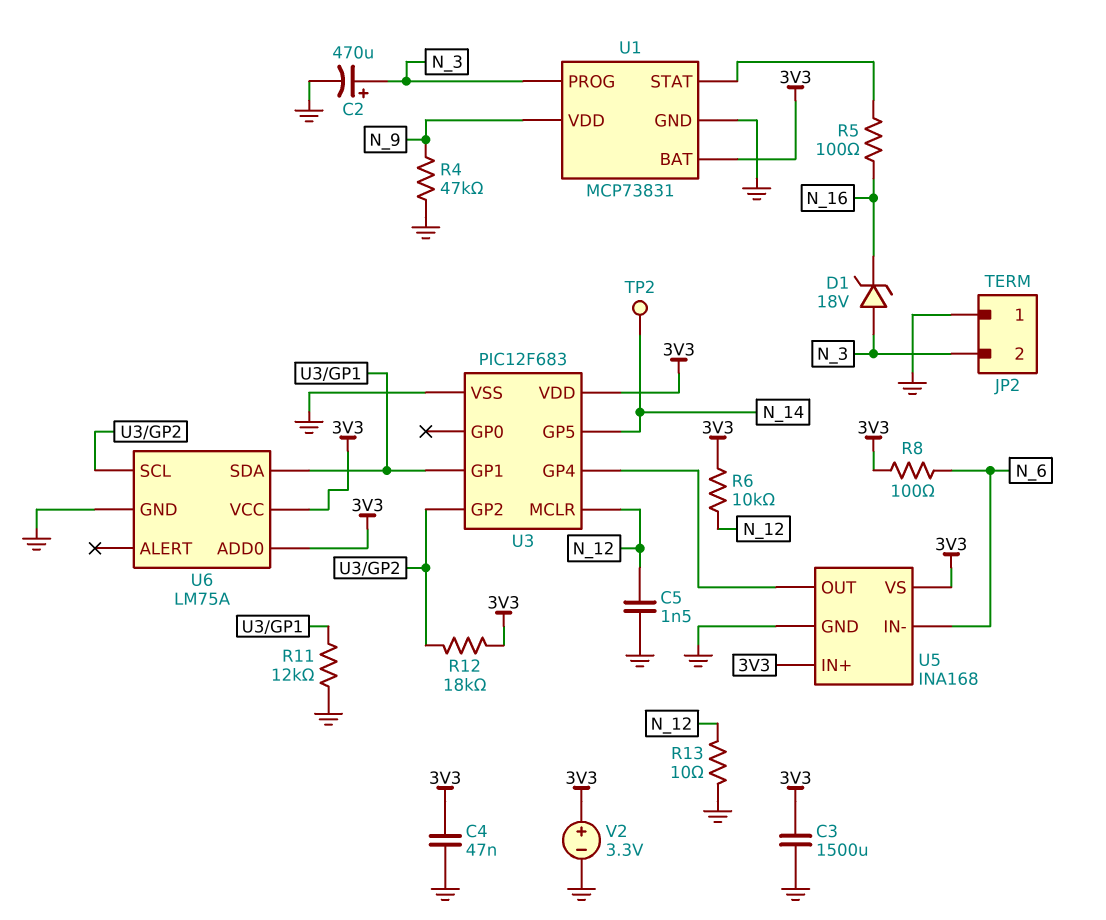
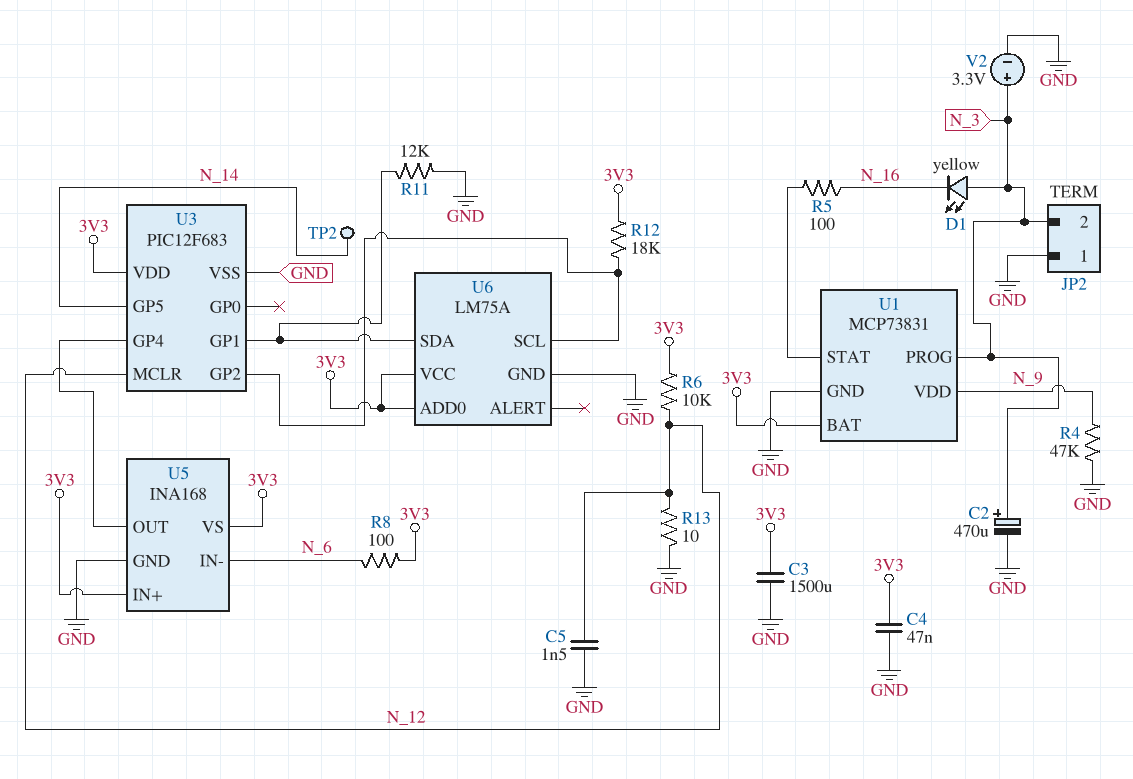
D1: zener 18V (A N_3, K N_16) -> LED yellow (A N_3, K N_16)
V2: 3.3V (plus 3V3, minus GND) -> 3.3V (plus N_3, minus GND)

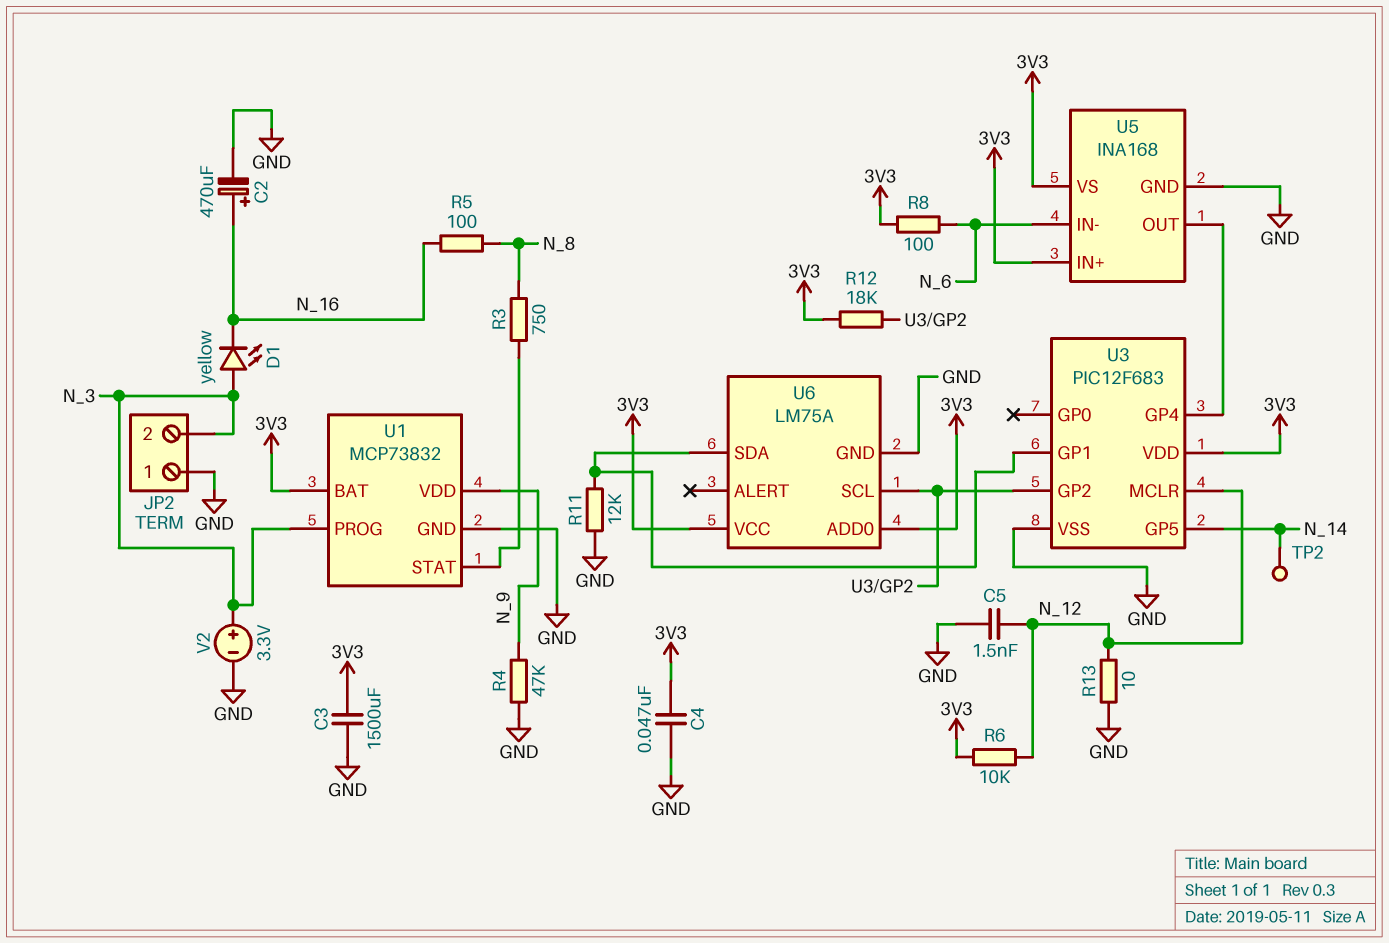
C2: 470uF (plus N_3, minus GND) -> 470uF (plus N_16, minus GND)
R3: none -> 750 (N_8, U1/STAT)
R5: 100 (N_16, U1/STAT) -> 100 (N_8, N_16)
U1: MCP73831 -> MCP73832

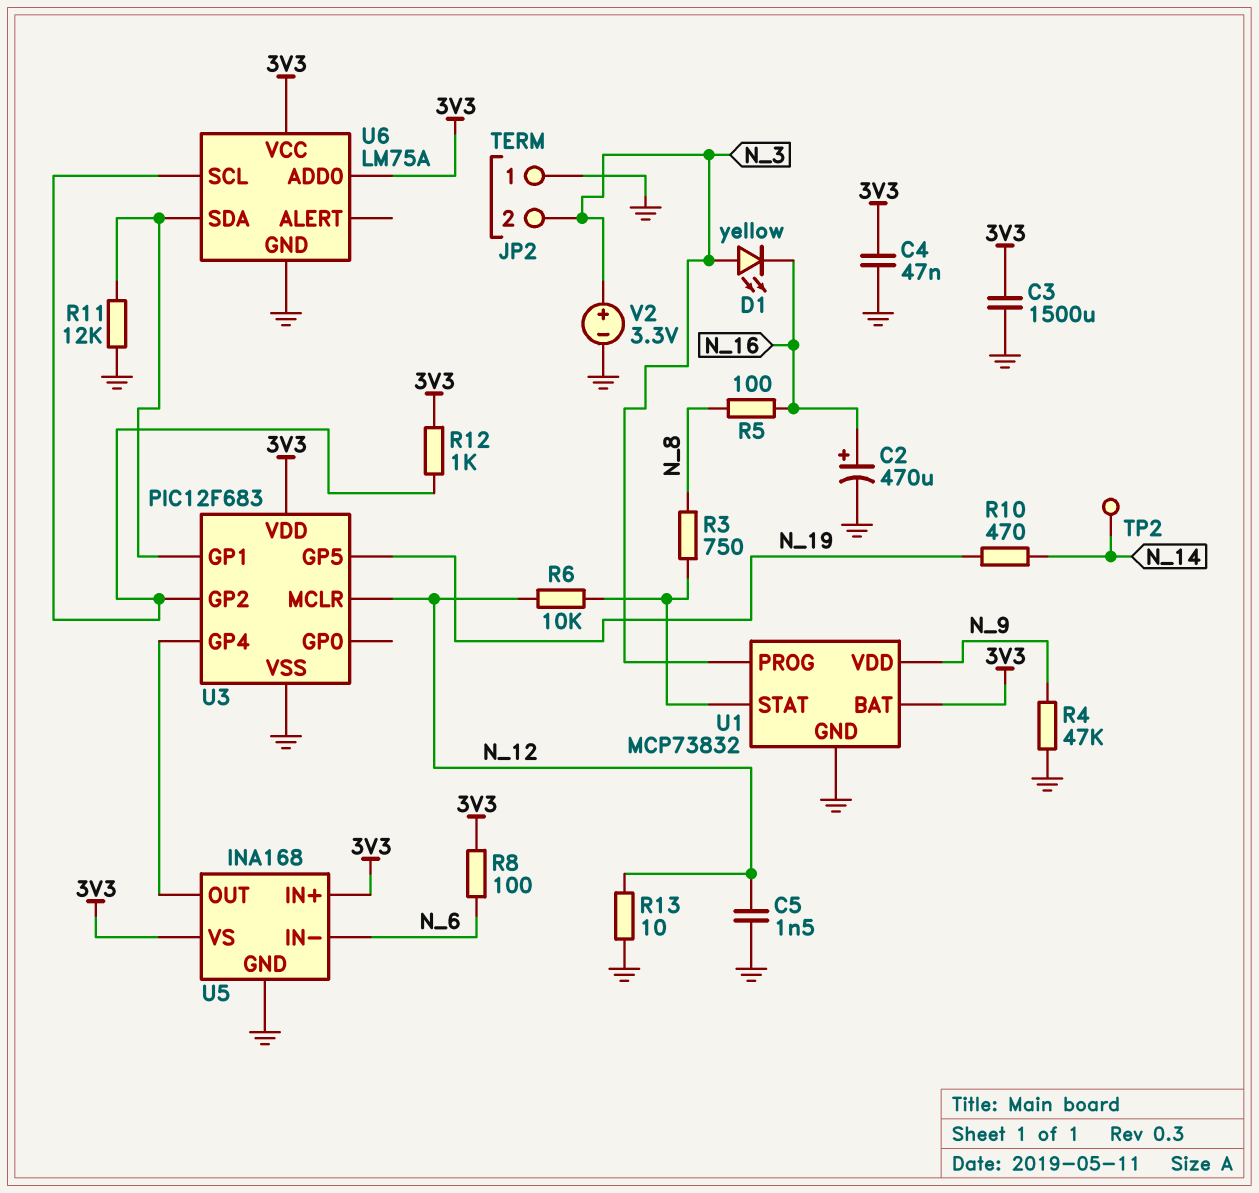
R6: 10k (3V3, N_12) -> 10k (N_12, U1/STAT)
R10: none -> 470 (N_14, N_19)
R12: 18k (3V3, U3/GP2) -> 1k (3V3, U3/GP2)
U3 pin GP5: N_14 -> N_19

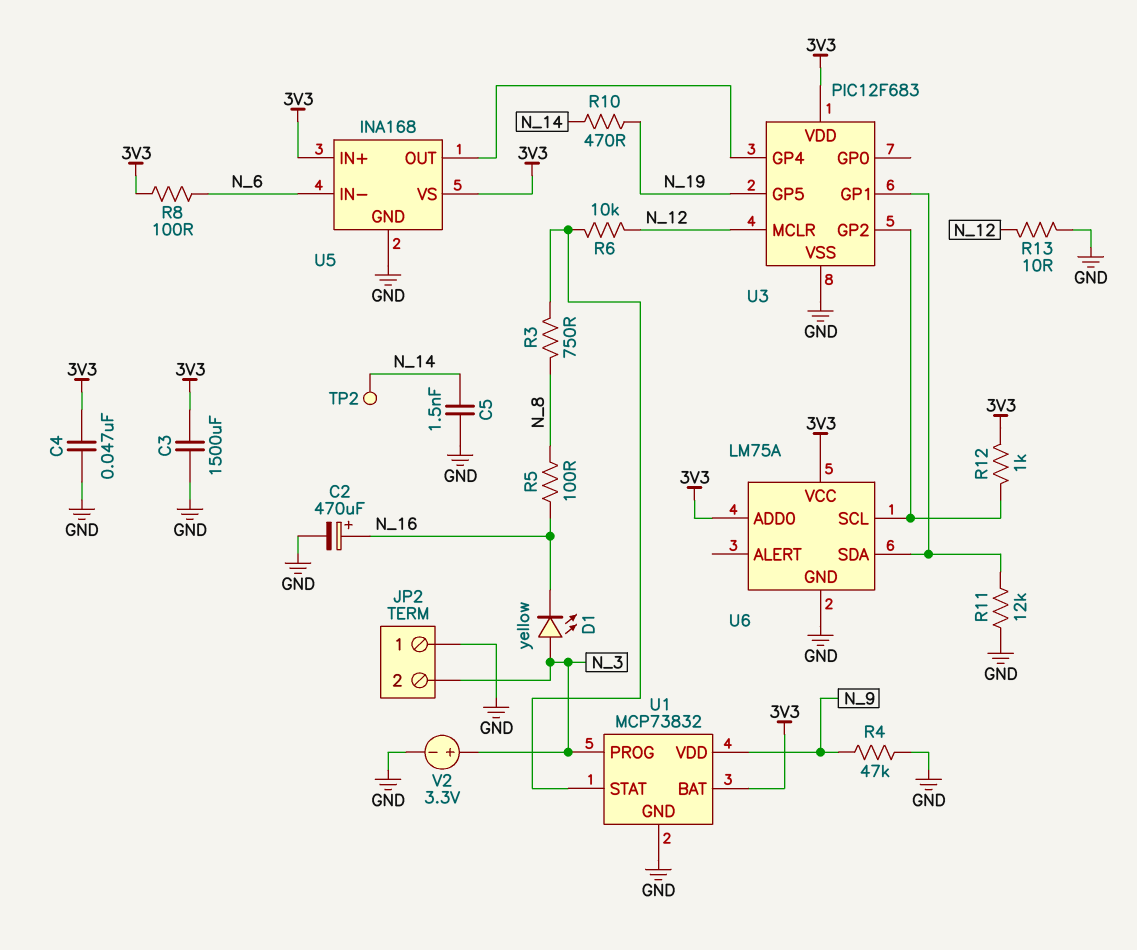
C5: 1.5nF (GND, N_12) -> 1.5nF (GND, N_14)

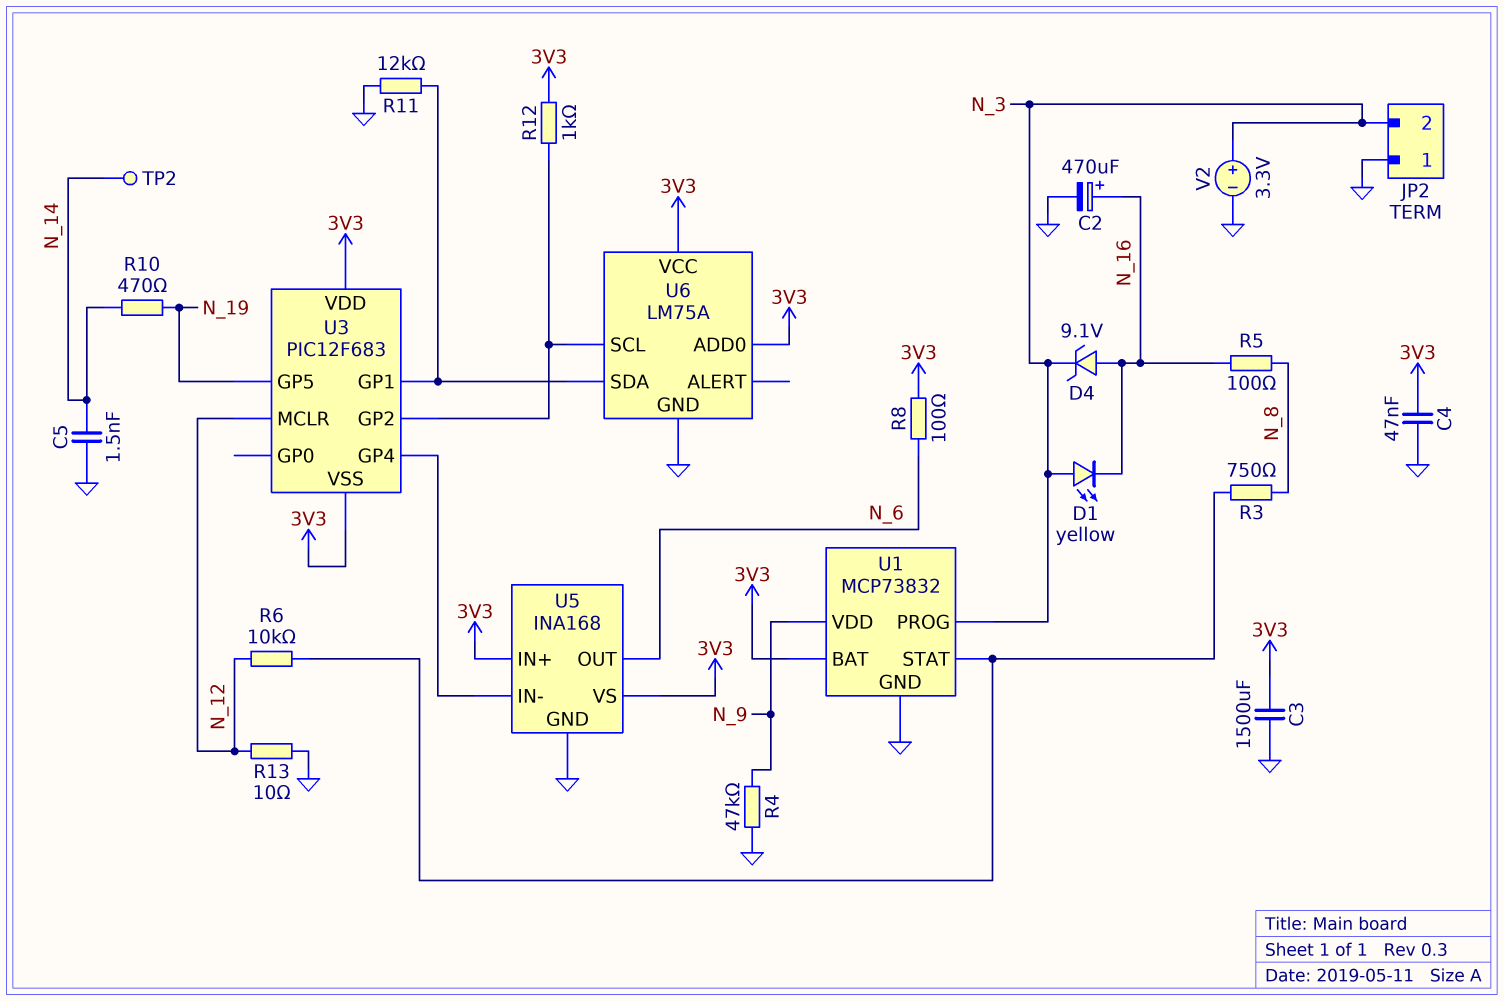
D4: none -> zener 9.1V (A N_16, K N_3)
U3 pin VSS: GND -> 3V3
U5 pin IN-: N_6 -> U3/GP4
U5 pin OUT: U3/GP4 -> N_6

